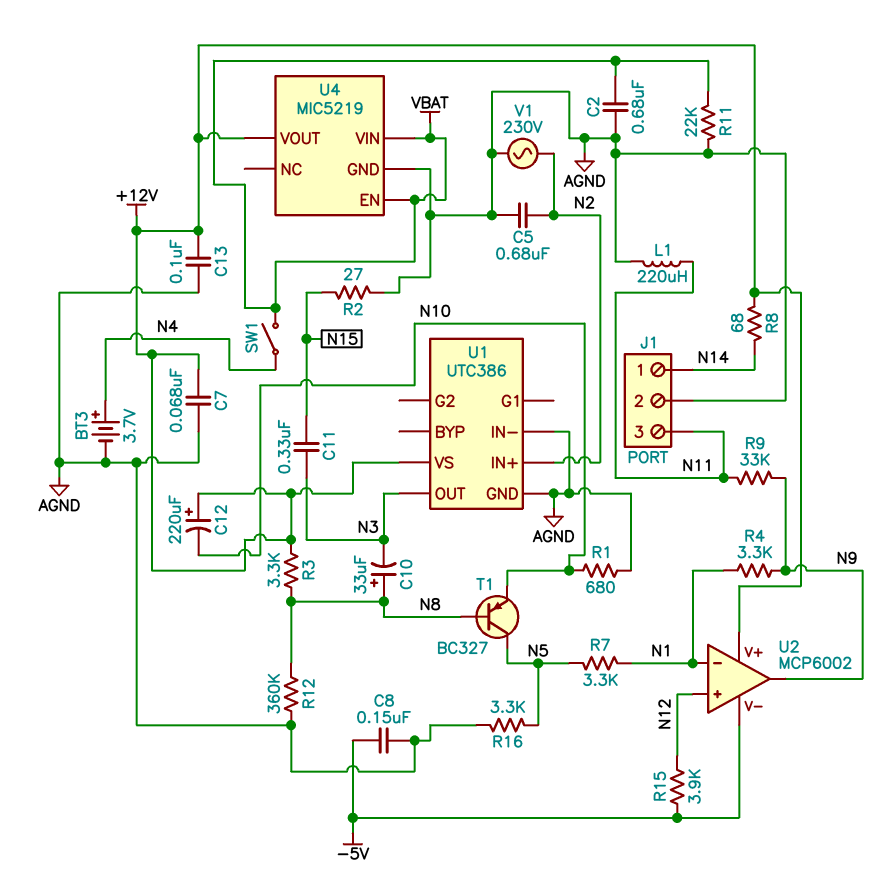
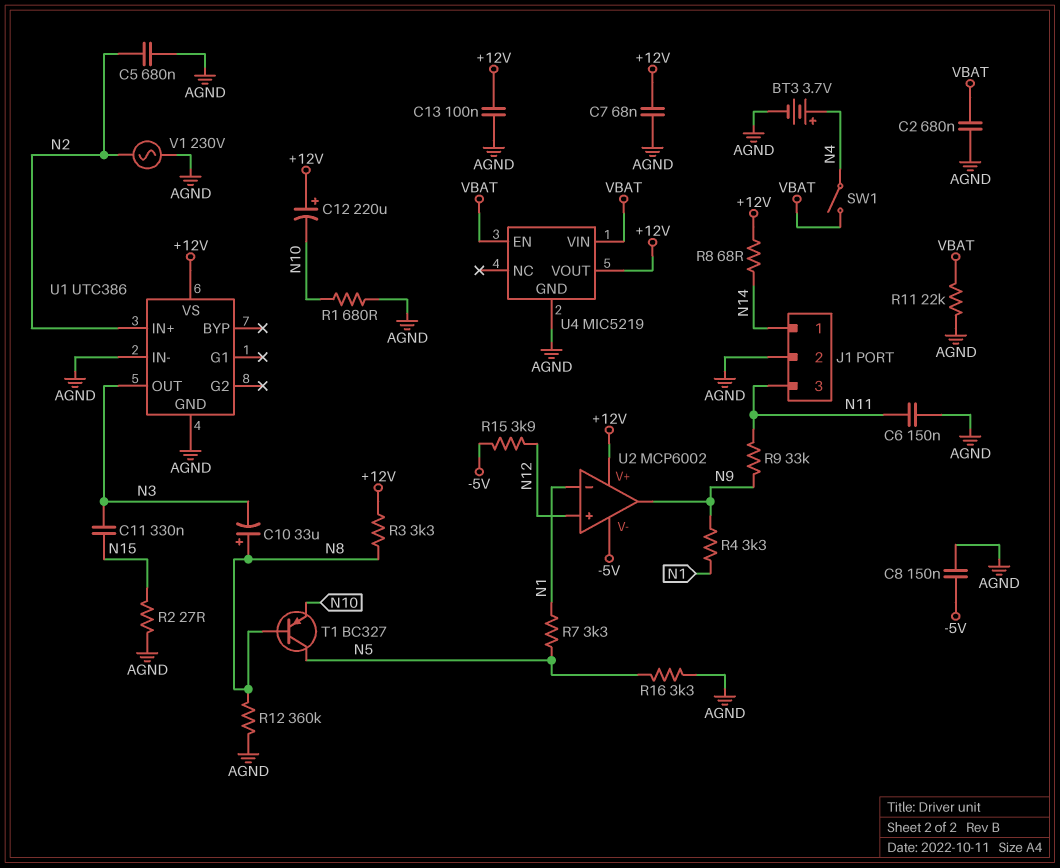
C6: none -> 150nF (AGND, N11)
L1: 220uH (AGND, N11) -> none

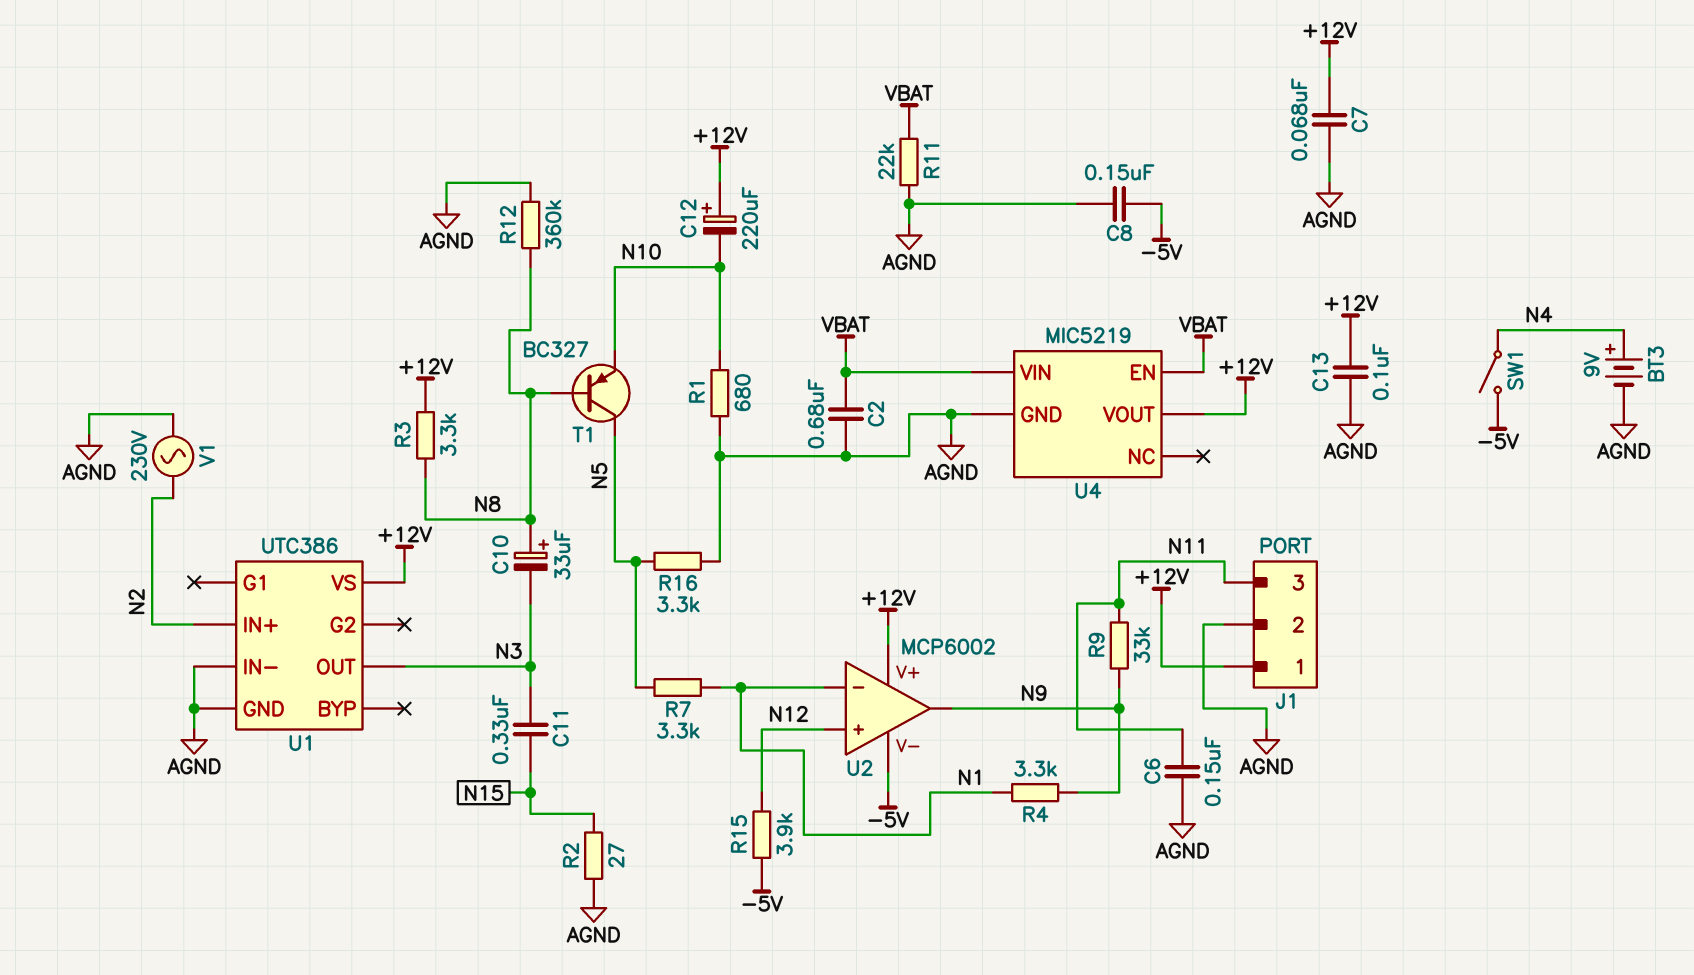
BT3: 3.7V (plus N4, minus AGND) -> 9V (plus N4, minus AGND)
C5: 680nF (AGND, N2) -> none
J1 pin 1: N14 -> +12V
R8: 68 (+12V, N14) -> none
SW1: switch (N4, VBAT) -> switch (-5V, N4)

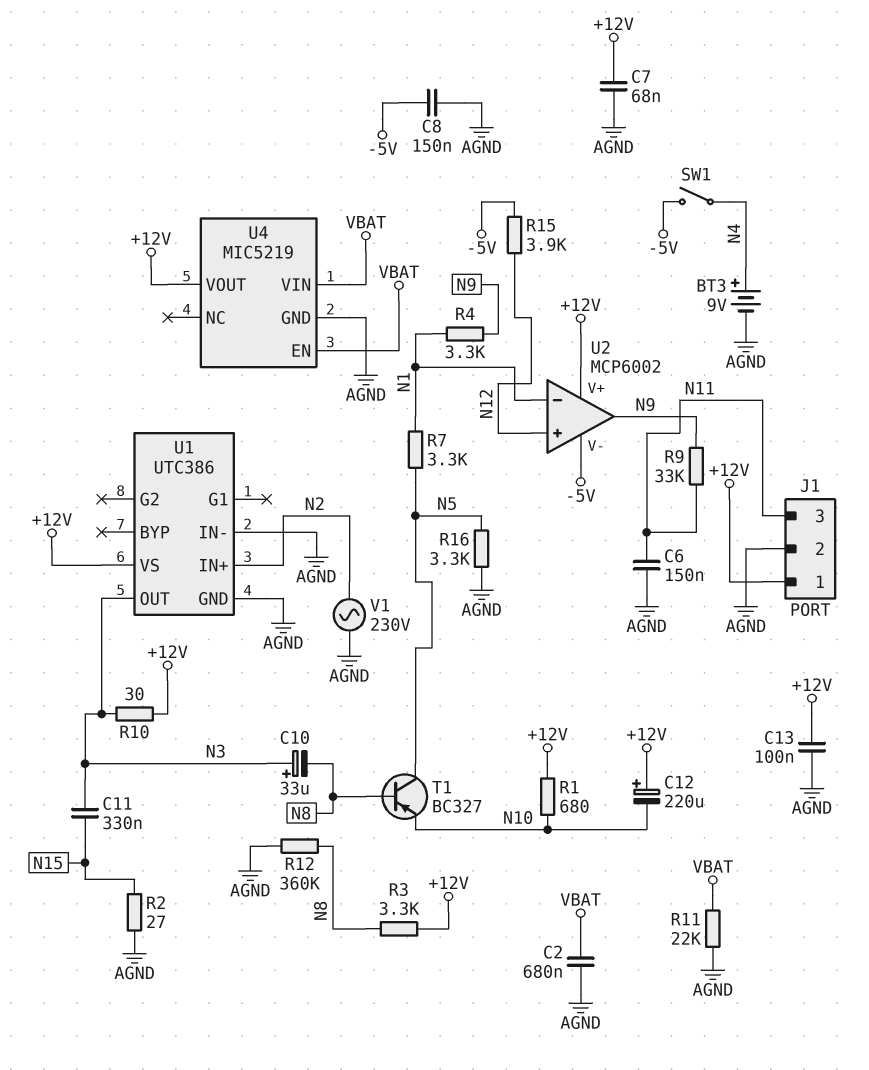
C10: 33uF (plus N8, minus N3) -> 33uF (plus N3, minus N8)
R1: 680 (AGND, N10) -> 680 (+12V, N10)
R10: none -> 30 (+12V, N3)

